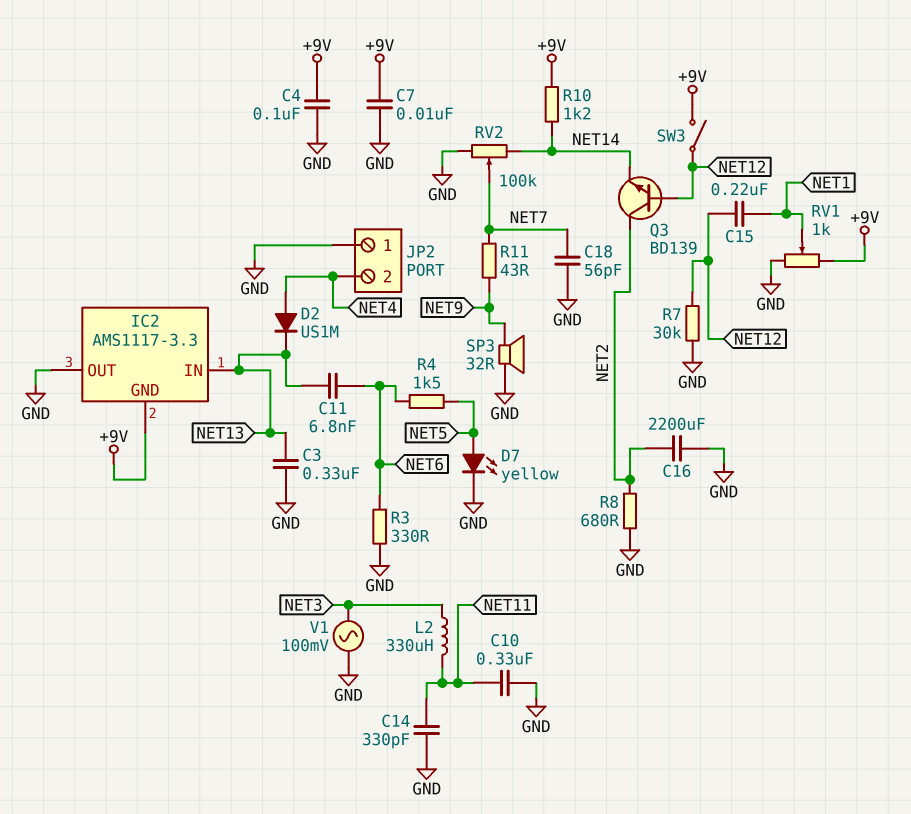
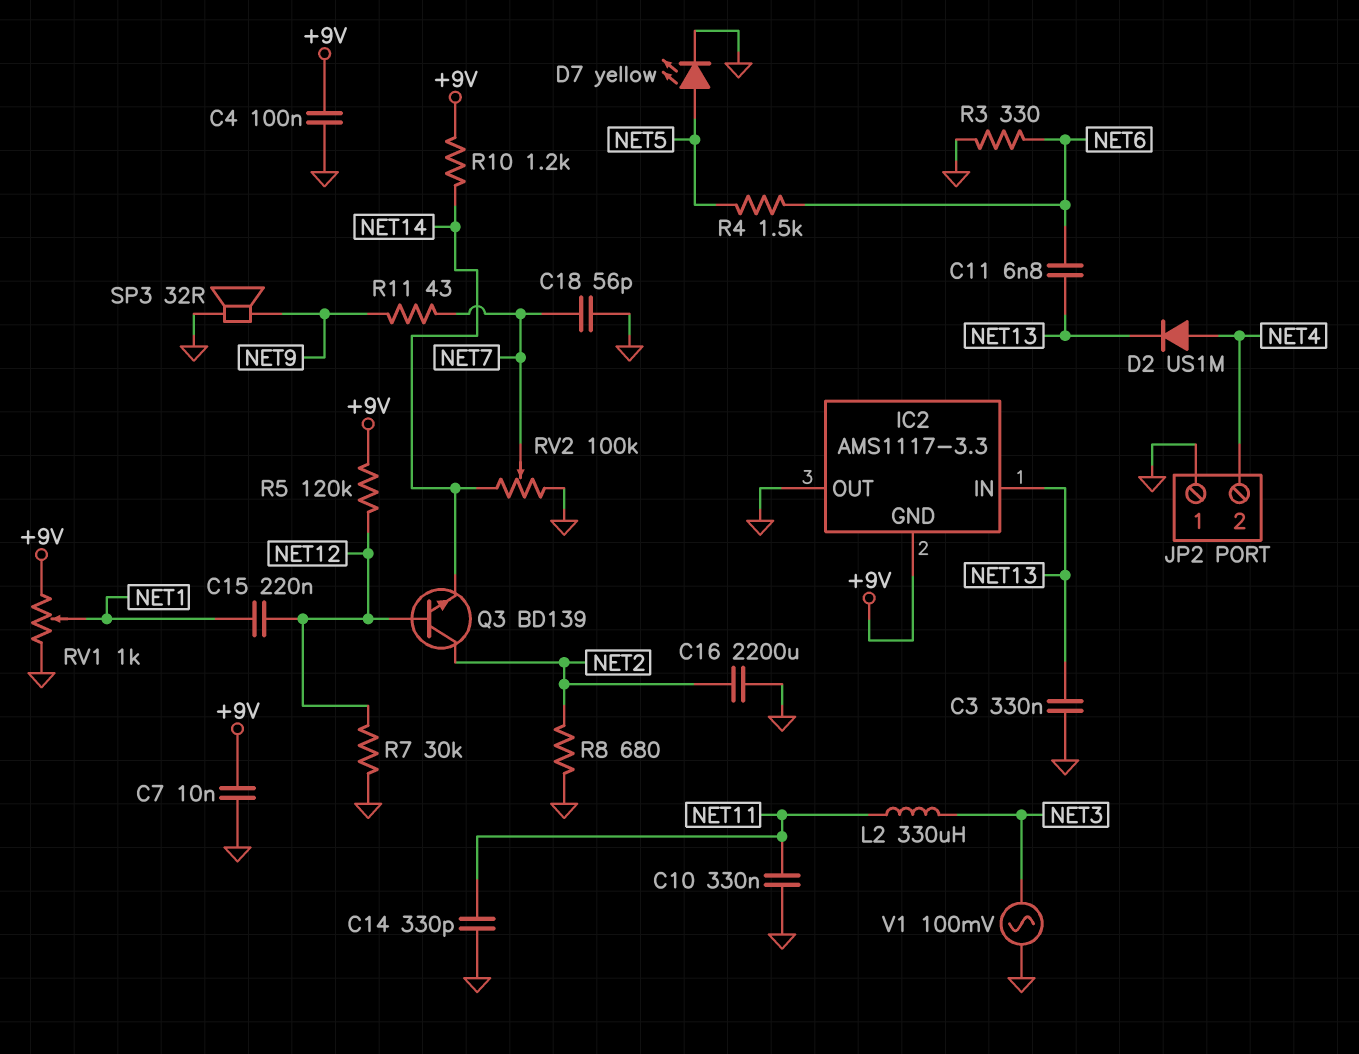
R5: none -> 120k (+9V, NET12)
SW3: switch (+9V, NET12) -> none

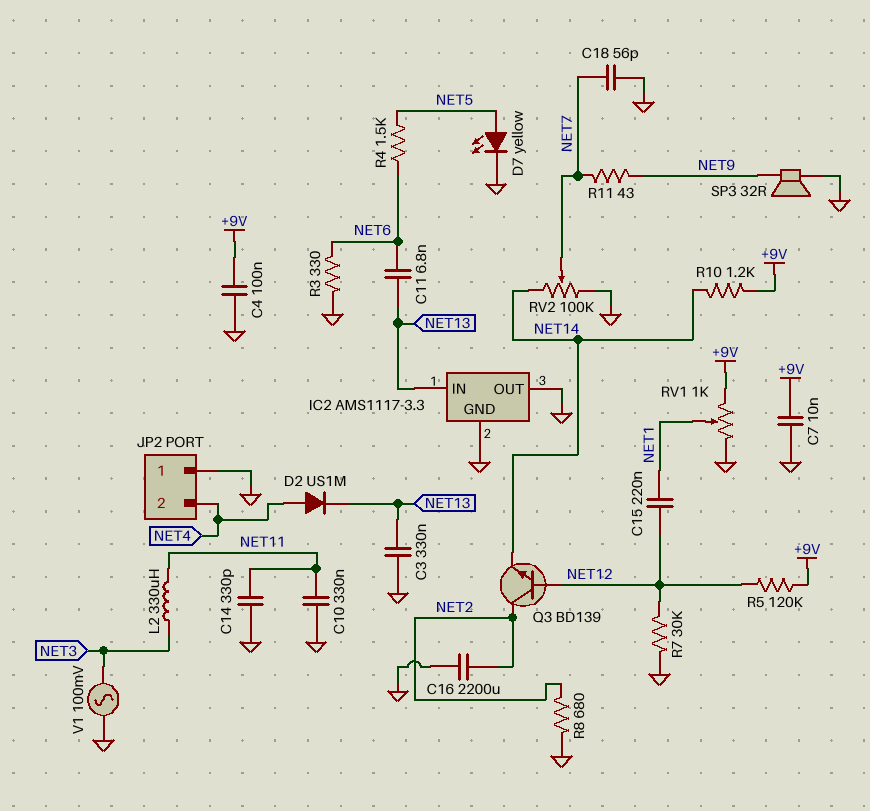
IC2 pin GND: +9V -> GND

